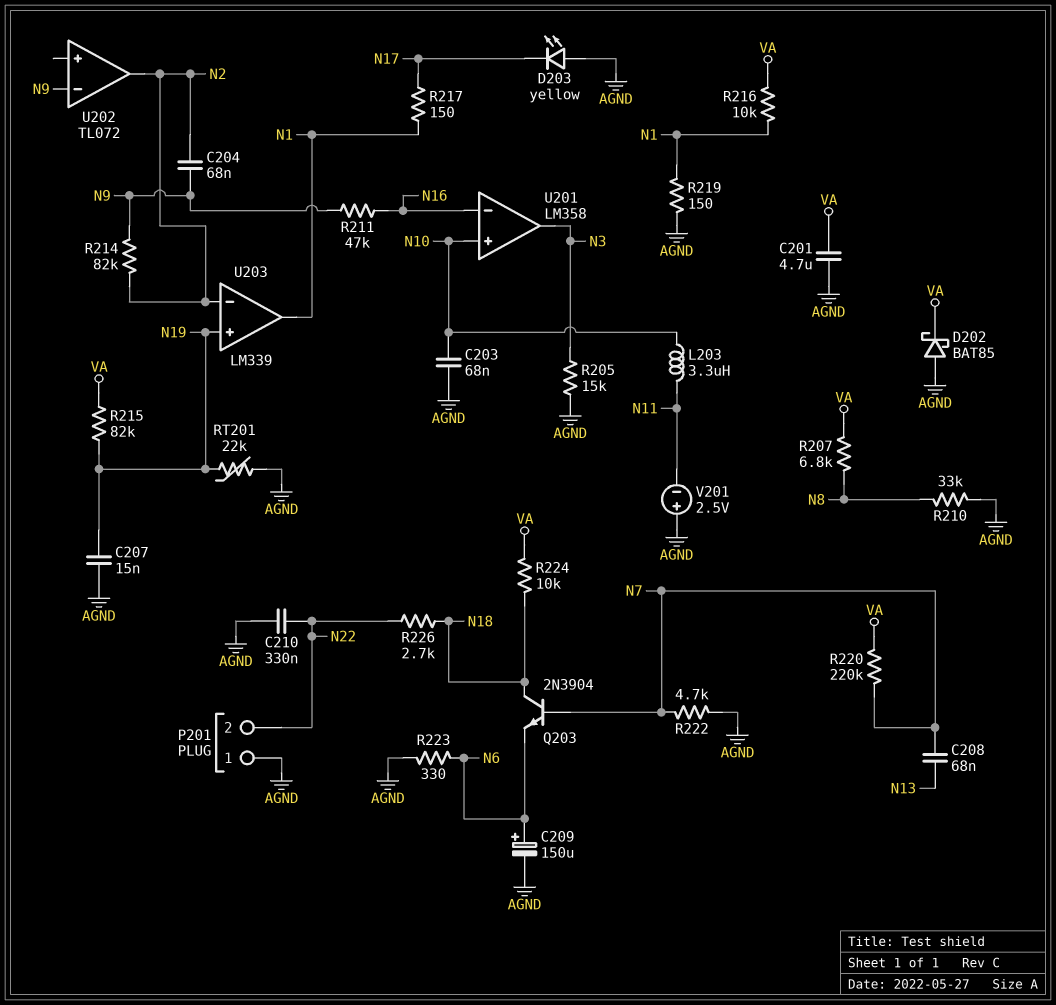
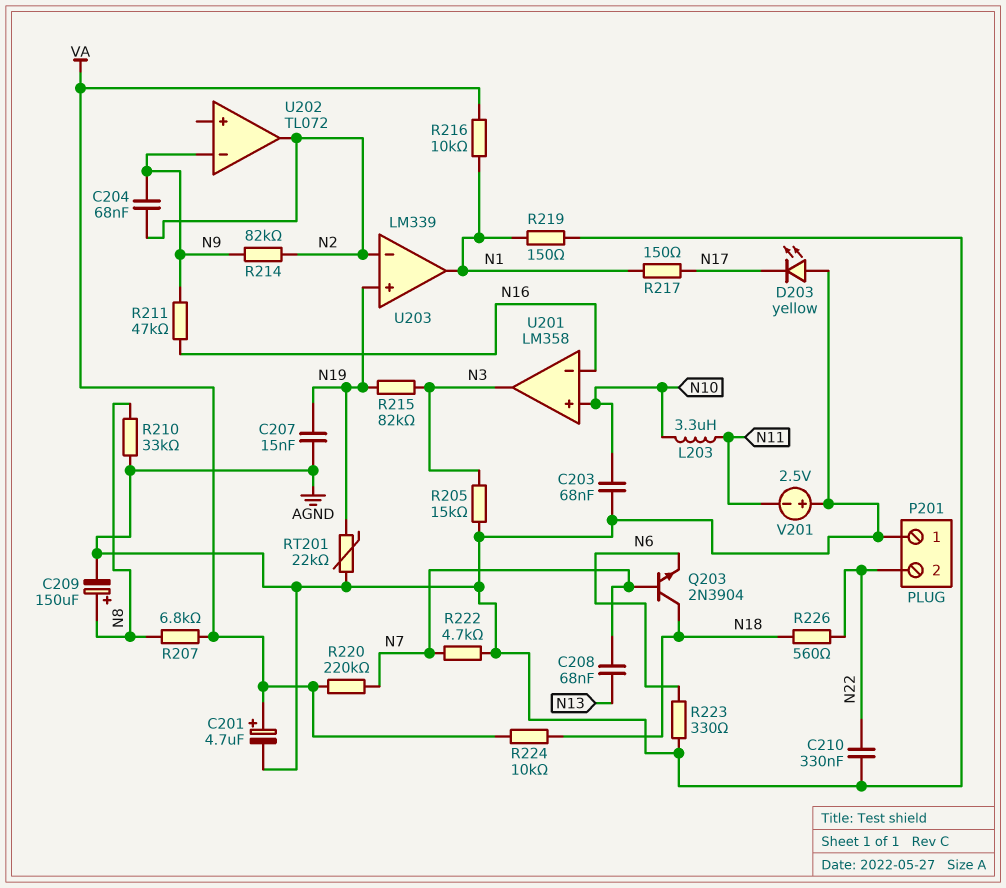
C201: 4.7uF (AGND, VA) -> 4.7uF (plus VA, minus AGND)
C209: 150uF (plus N6, minus AGND) -> 150uF (plus N8, minus AGND)
D202: schottky BAT85 (A AGND, K VA) -> none
R215: 82k (N19, VA) -> 82k (N3, N19)
R226: 2.7k (N18, N22) -> 560 (N18, N22)

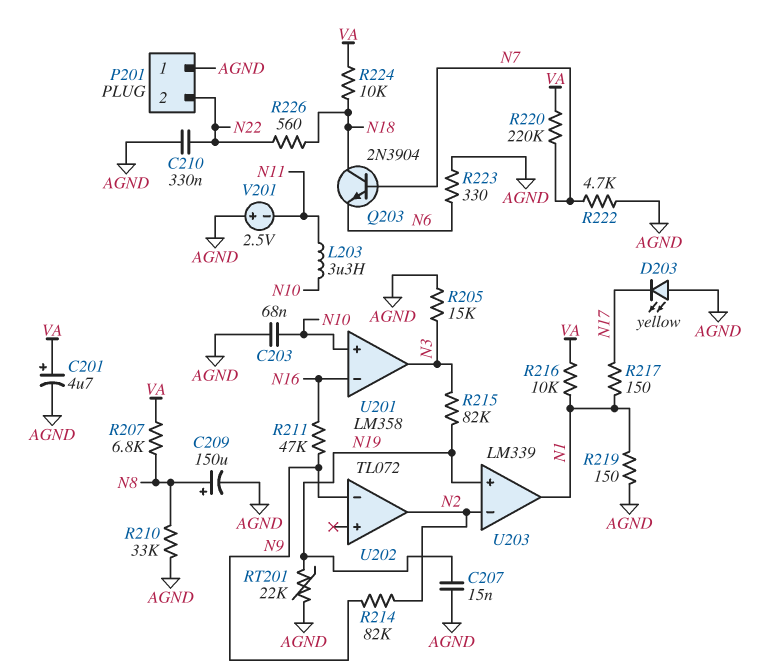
C204: 68nF (N2, N9) -> none
C208: 68nF (N7, N13) -> none

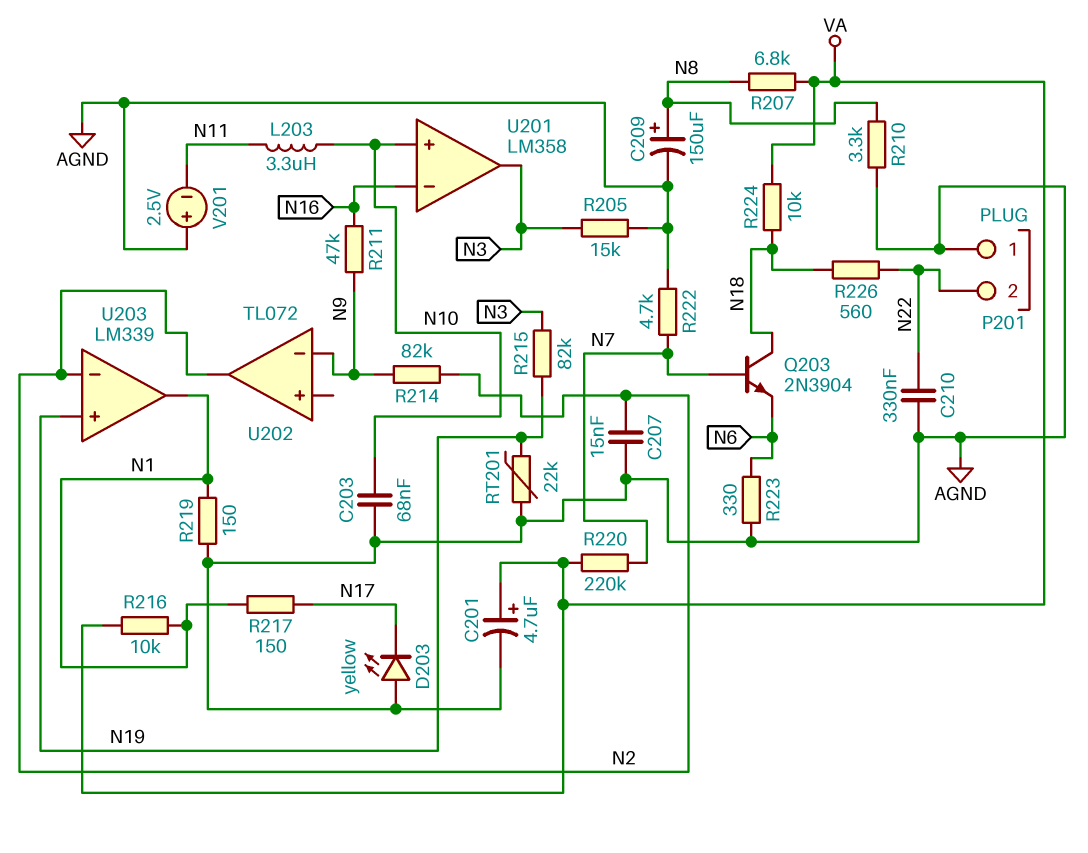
C207: 15nF (AGND, N19) -> 15nF (AGND, N2)
R210: 33k (AGND, N8) -> 3.3k (AGND, N8)

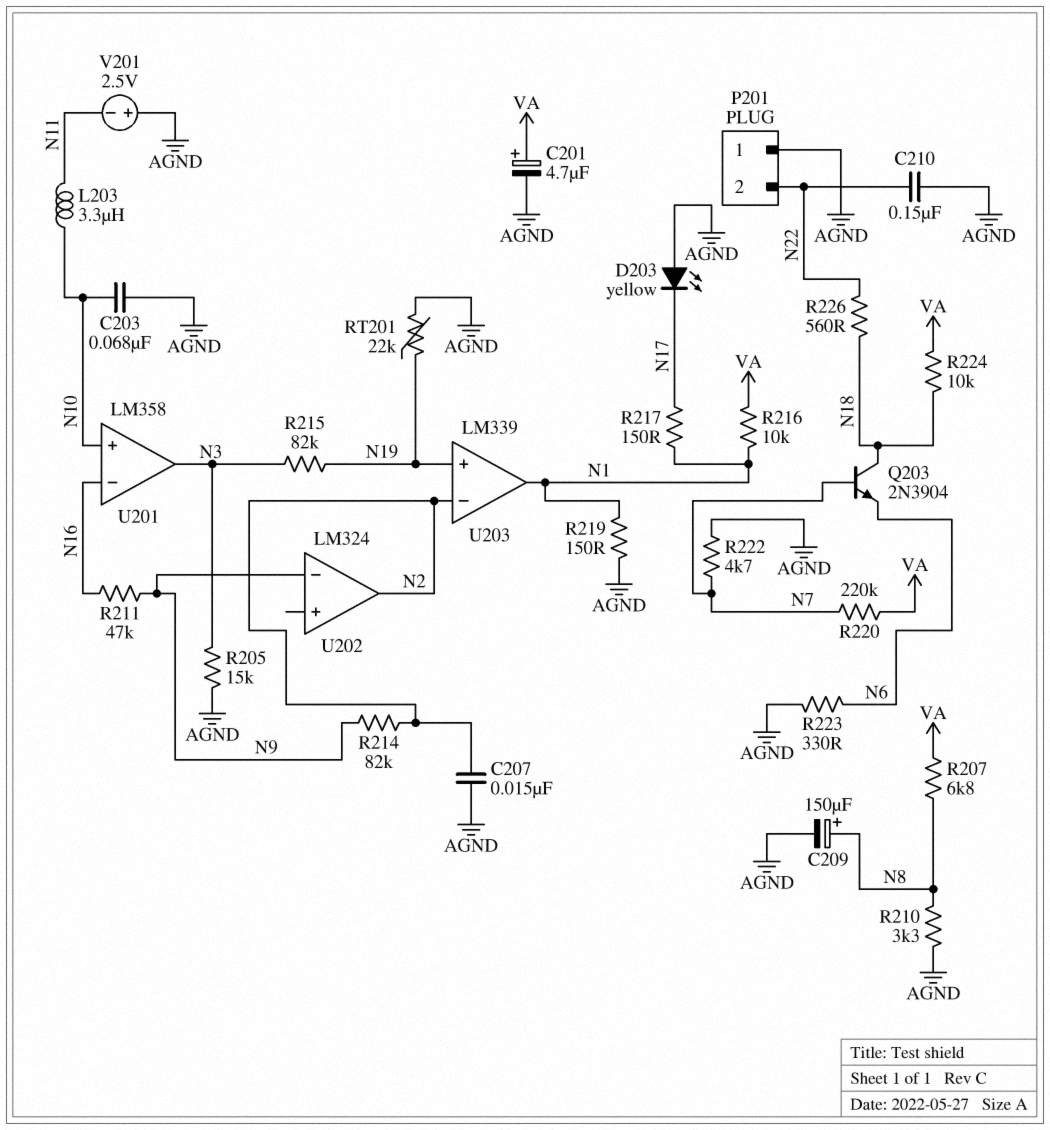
C210: 330nF (AGND, N22) -> 150nF (AGND, N22)
U202: TL072 -> LM324

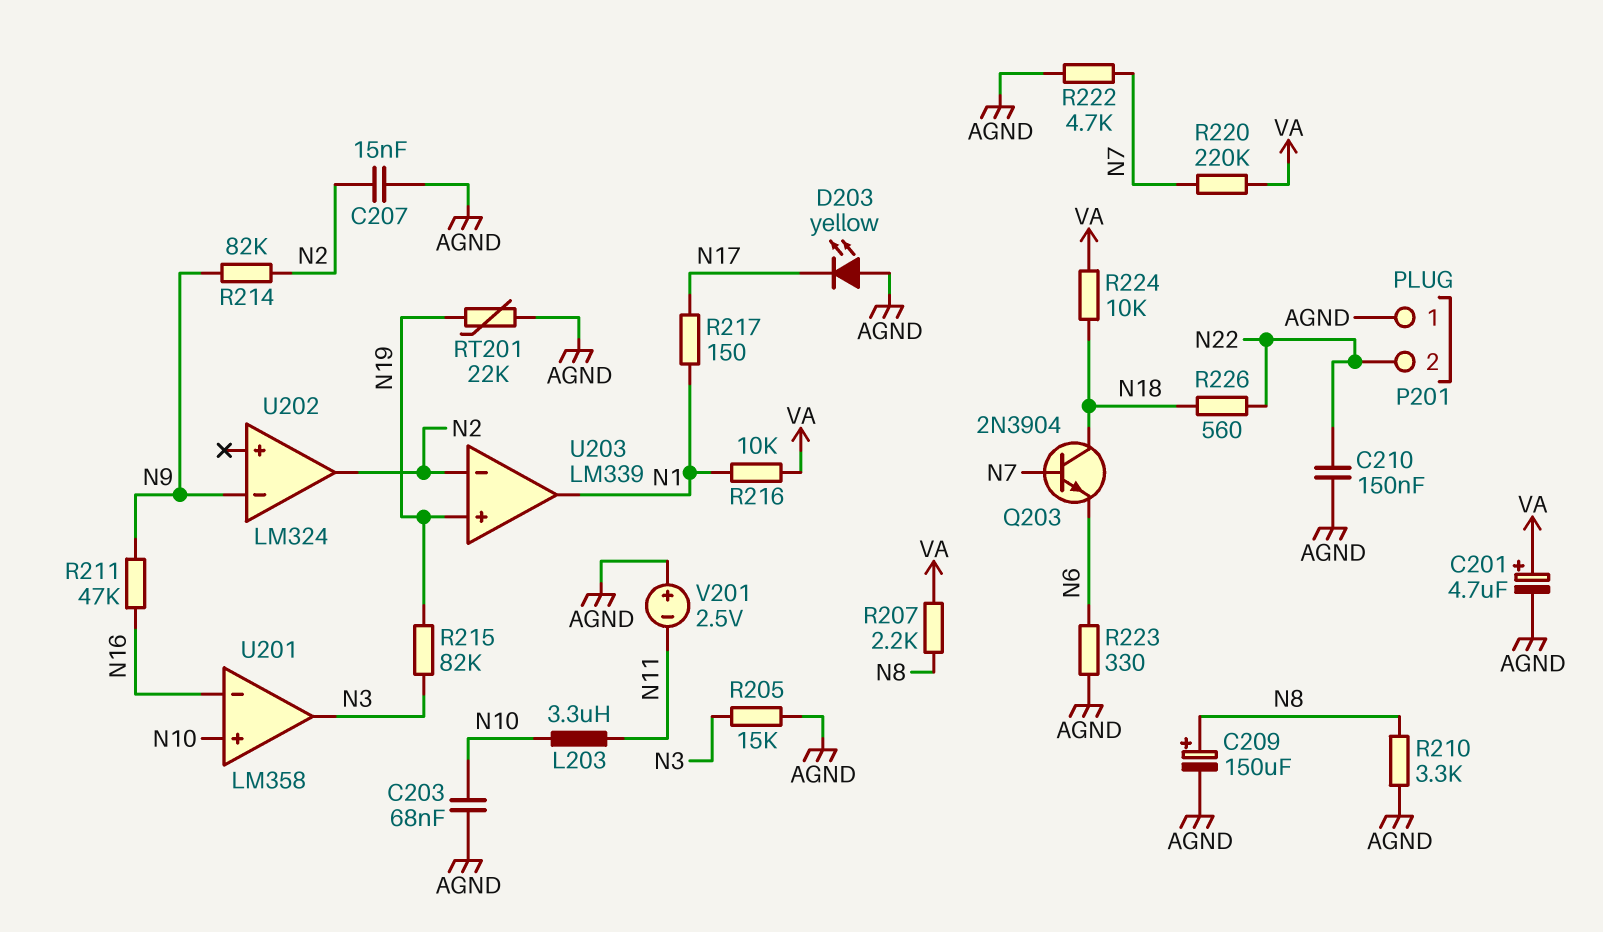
R207: 6.8k (N8, VA) -> 2.2k (N8, VA)
R219: 150 (AGND, N1) -> none

